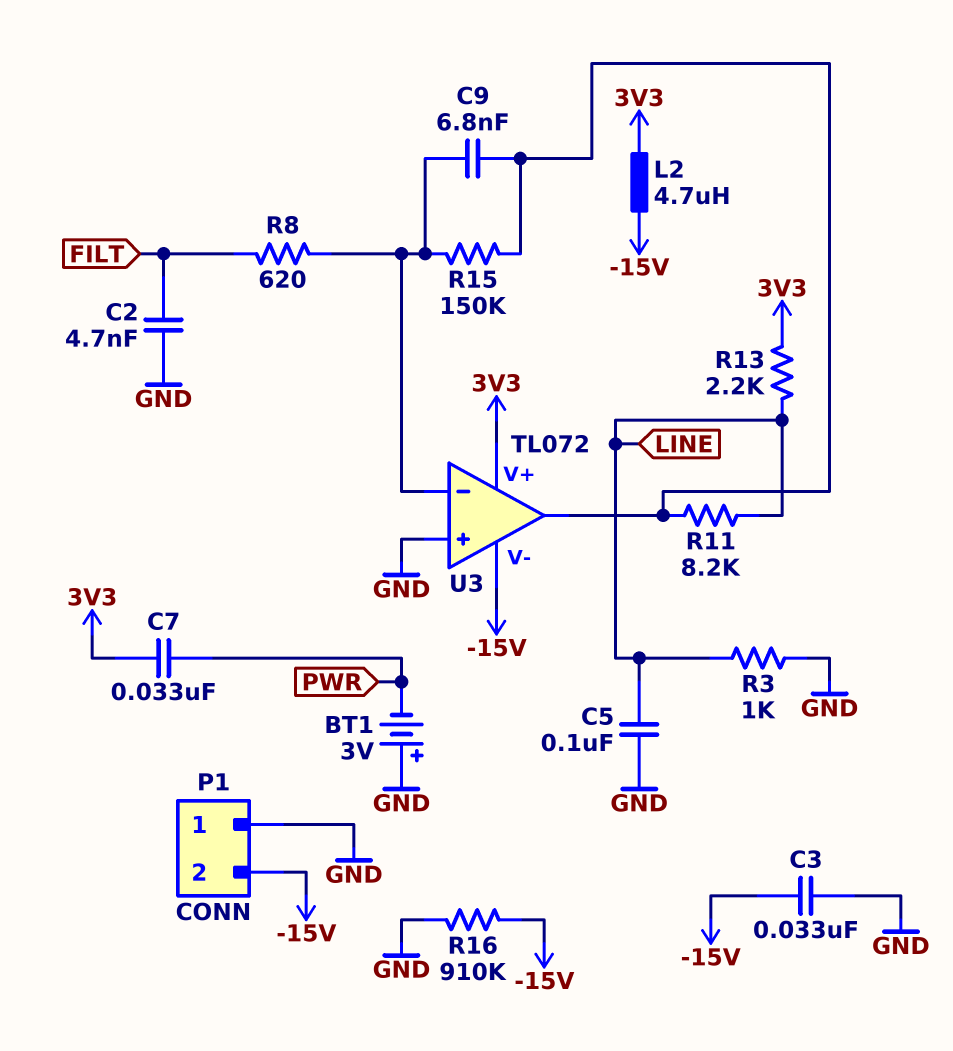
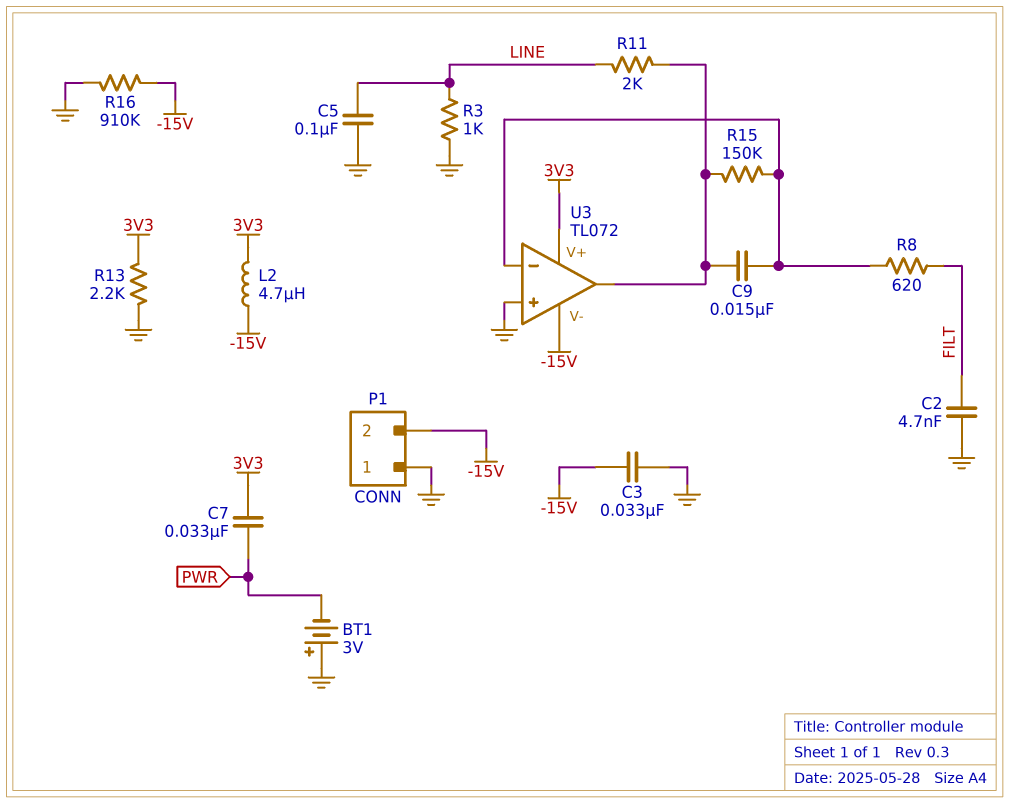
C9: 6.8nF (U3/in-, U3/out) -> 15nF (U3/in-, U3/out)
R11: 8.2k (LINE, U3/out) -> 2k (LINE, U3/out)
R13: 2.2k (3V3, LINE) -> 2.2k (3V3, GND)

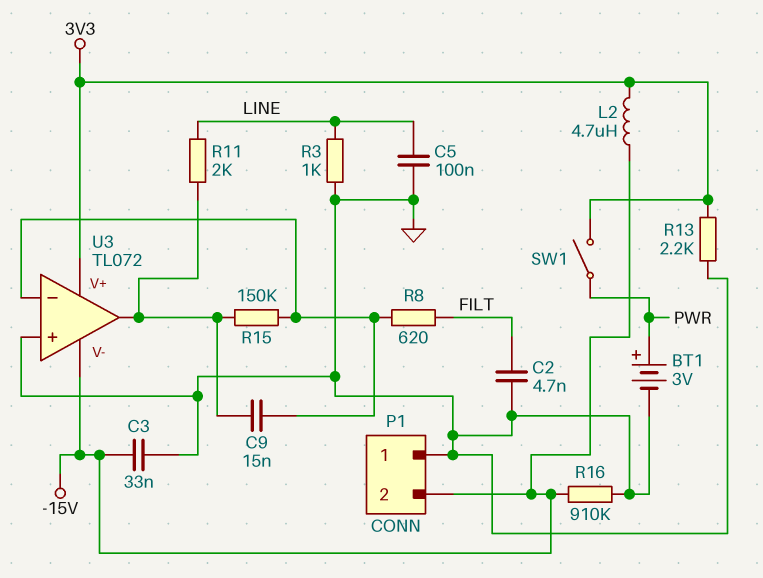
BT1: 3V (plus GND, minus PWR) -> 3V (plus PWR, minus GND)
C7: 33nF (3V3, PWR) -> none
SW1: none -> switch (3V3, PWR)

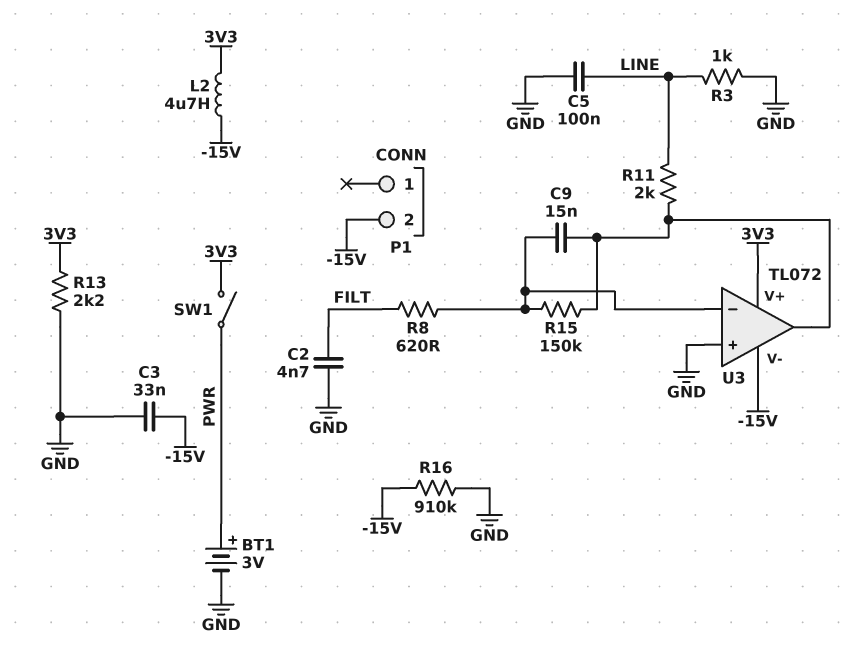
P1 pin 1: GND -> none

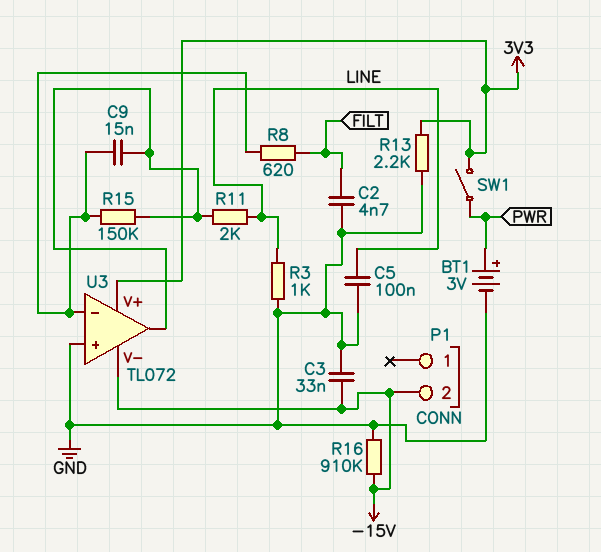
L2: 4.7uH (-15V, 3V3) -> none

